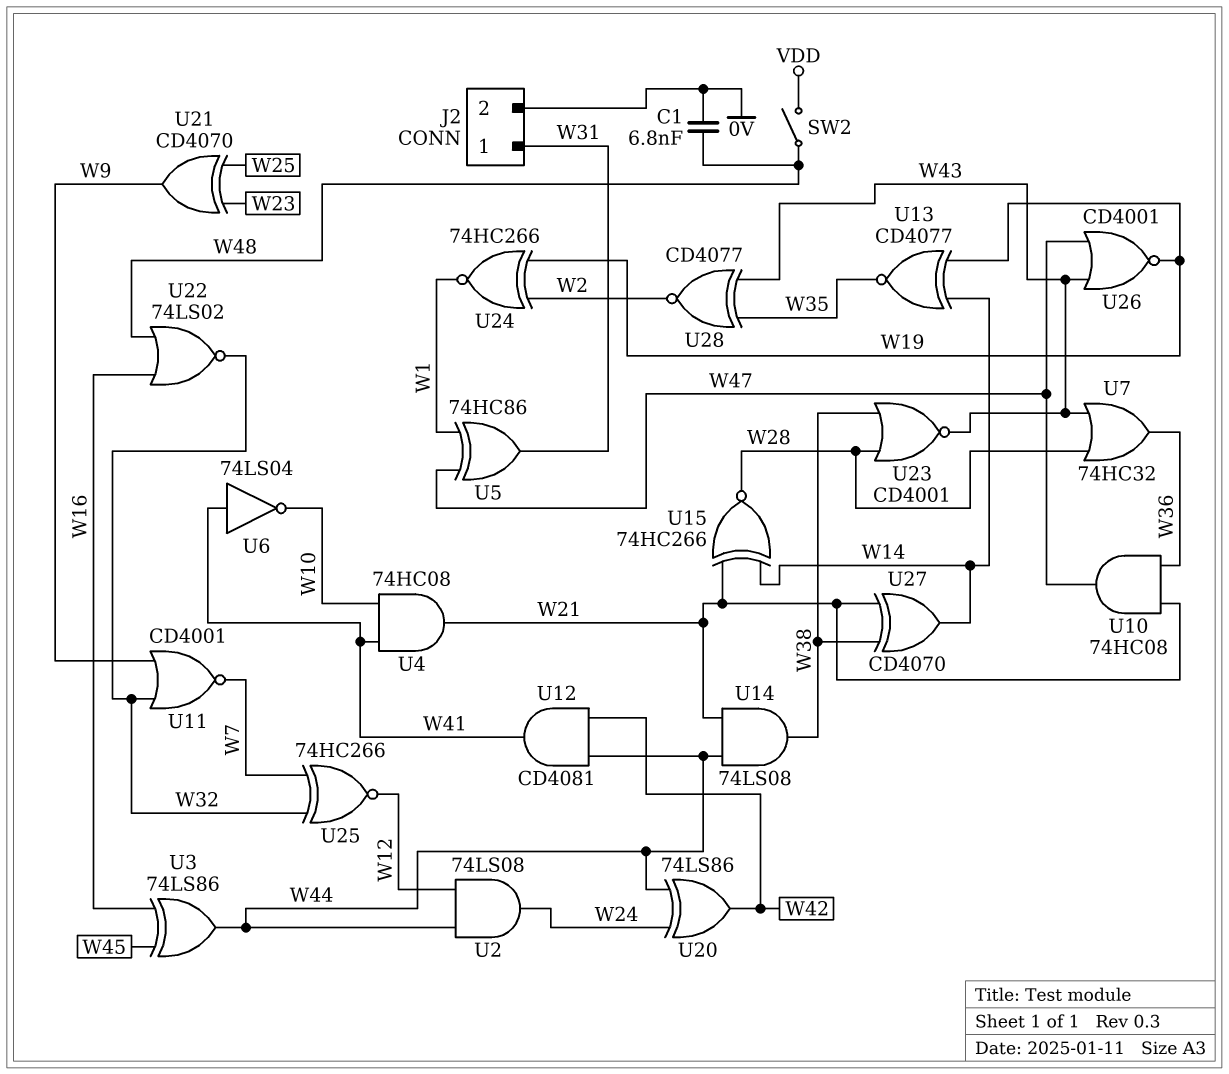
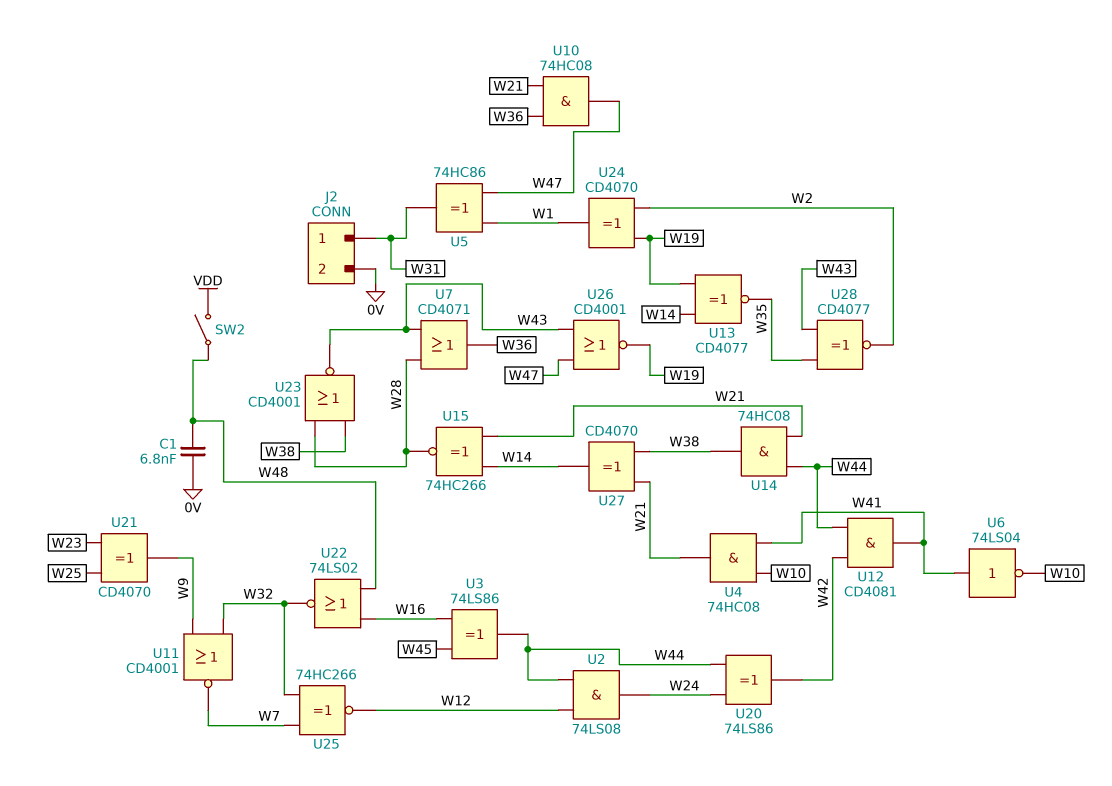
U7: OR 74HC32 (in W28, in W43, out W36) -> OR CD4071 (in W28, in W43, out W36)
U14: AND 74LS08 (in W21, in W44, out W38) -> AND 74HC08 (in W21, in W44, out W38)
U24: XNOR 74HC266 (in W2, in W19, out W1) -> XOR CD4070 (in W2, in W19, out W1)

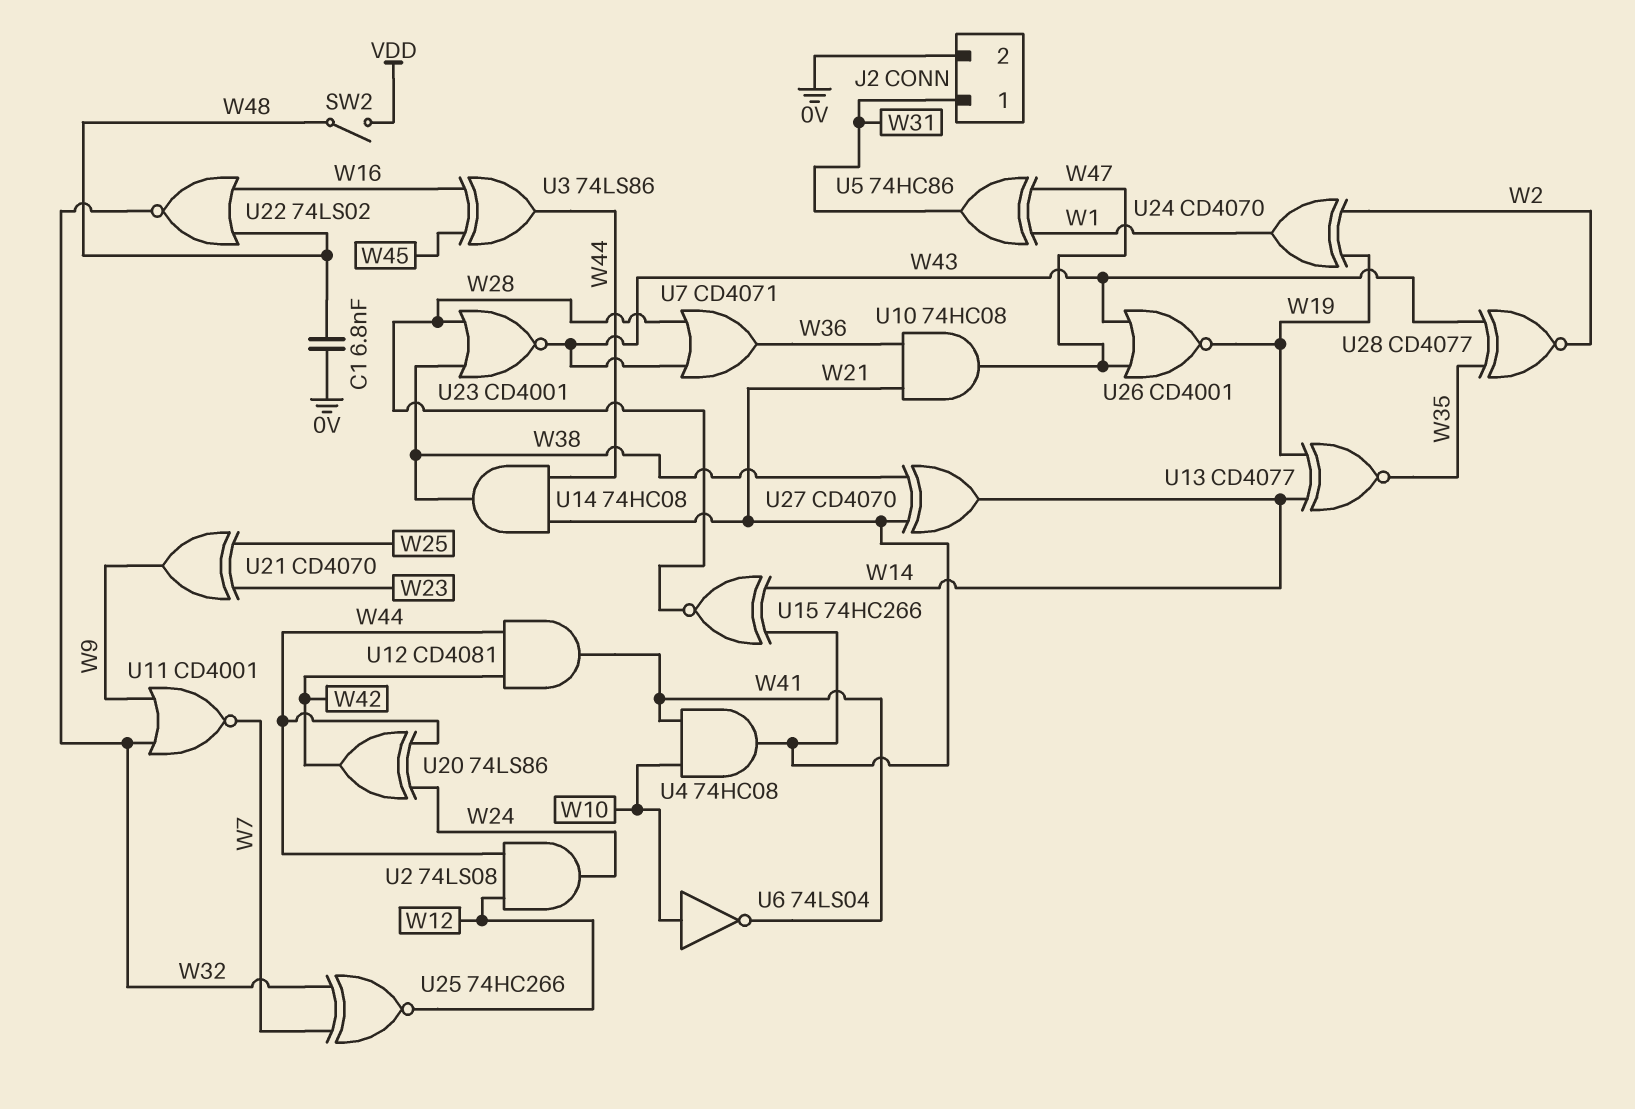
U6: NOT 74LS04 (in W41, out W10) -> NOT 74LS04 (in W10, out W41)

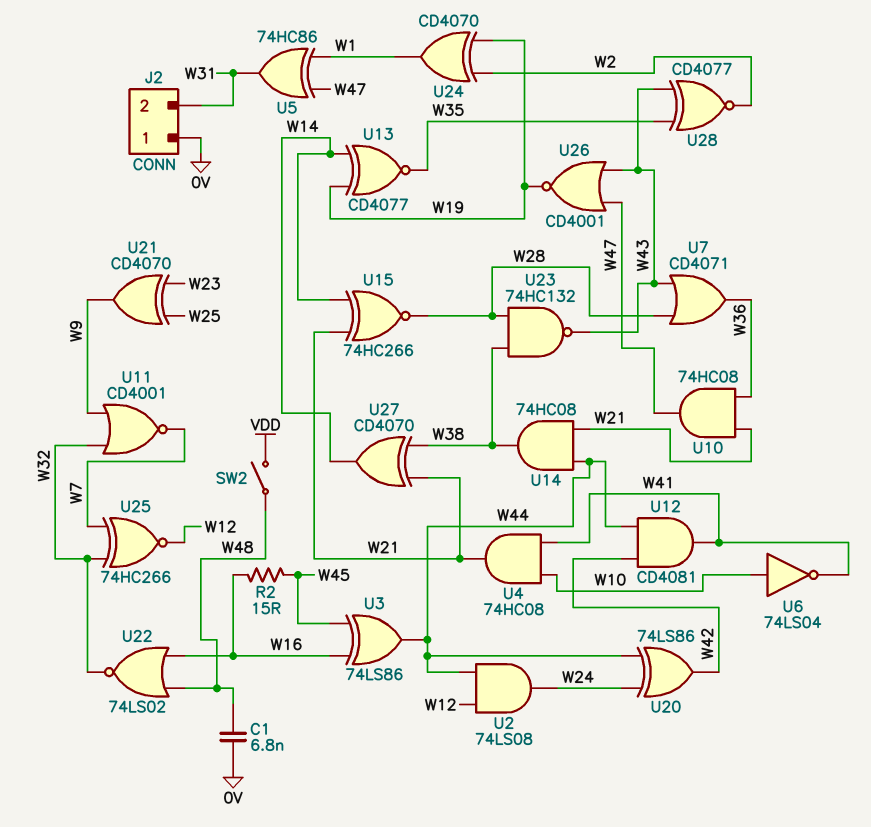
J2 pin 1: W31 -> 0V
J2 pin 2: 0V -> W31
R2: none -> 15 (W16, W45)
U23: NOR CD4001 (in W28, in W38, out W43) -> NAND 74HC132 (in W28, in W38, out W43)

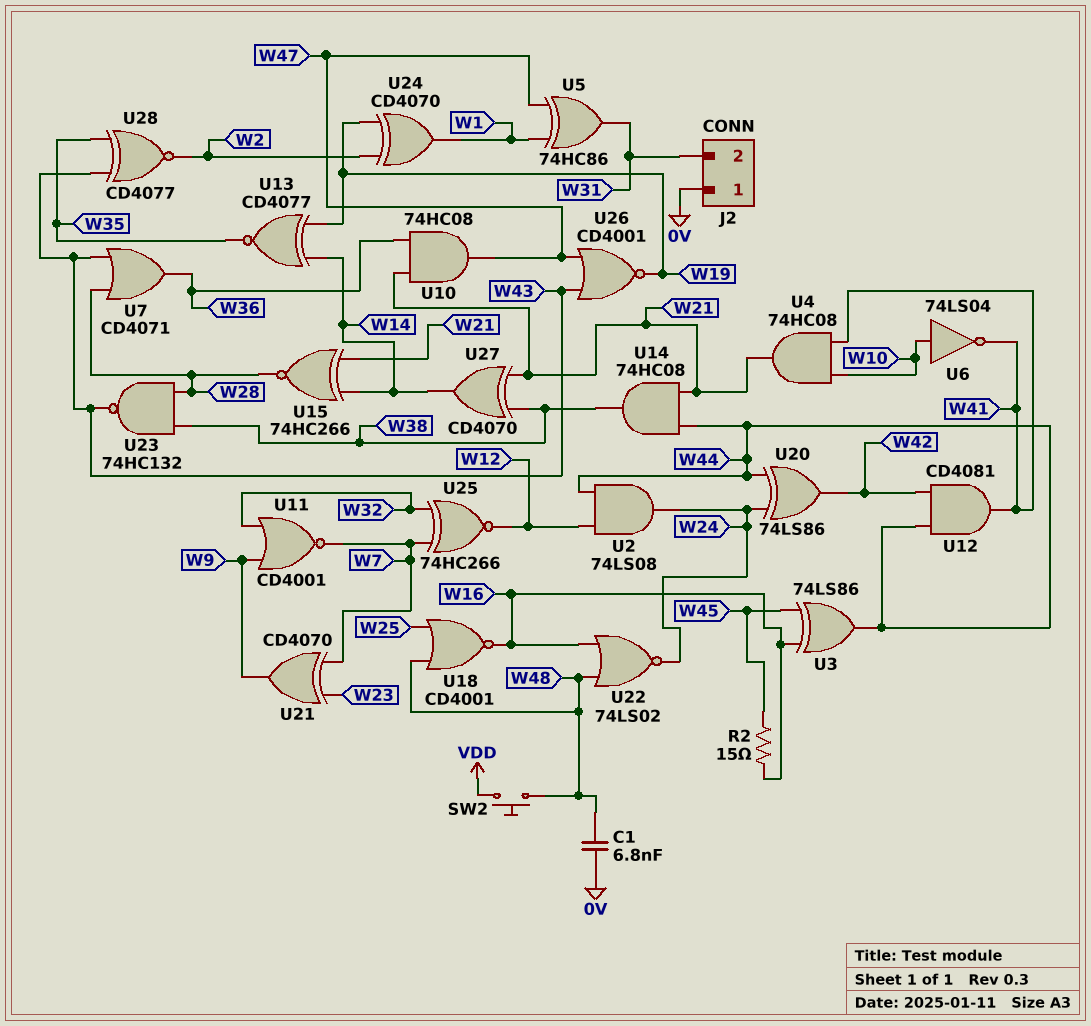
SW2: switch (VDD, W48) -> button (VDD, W48)
U18: none -> NOR CD4001 (in W25, in W48, out W16)
U21: XOR CD4070 (in W23, in W25, out W9) -> XOR CD4070 (in W7, in W23, out W9)
U22: NOR 74LS02 (in W16, in W48, out W32) -> NOR 74LS02 (in W16, in W48, out W24)

